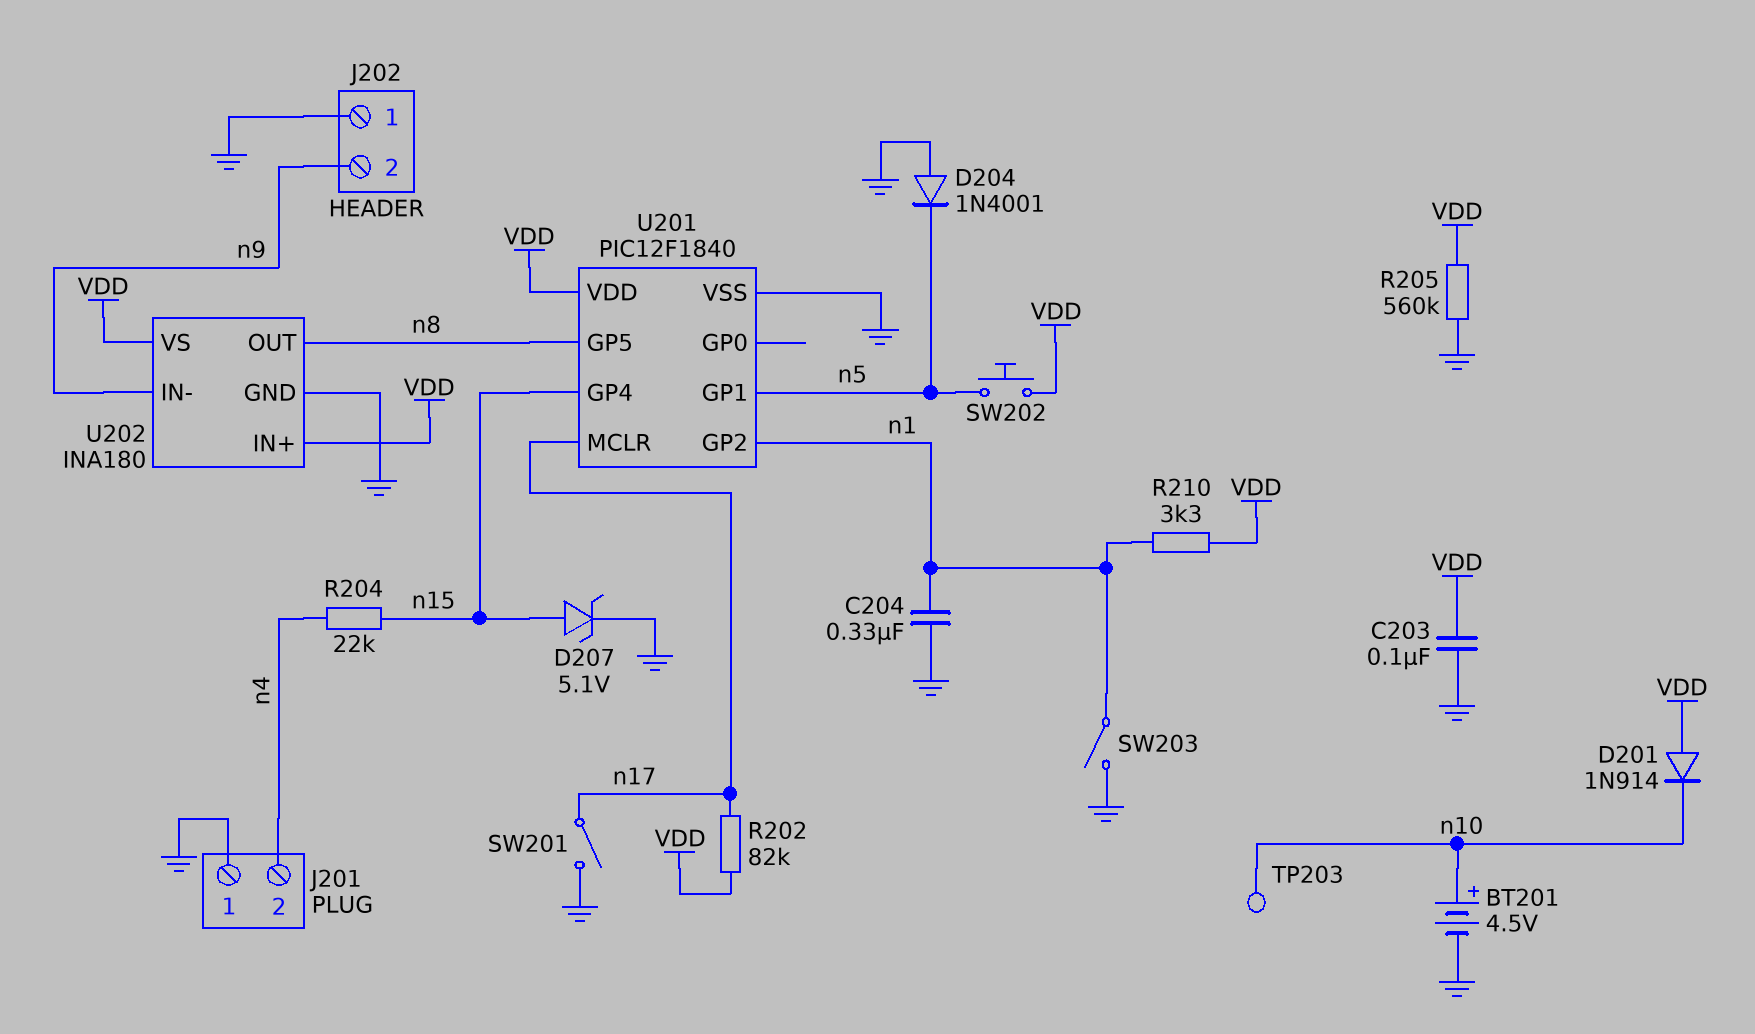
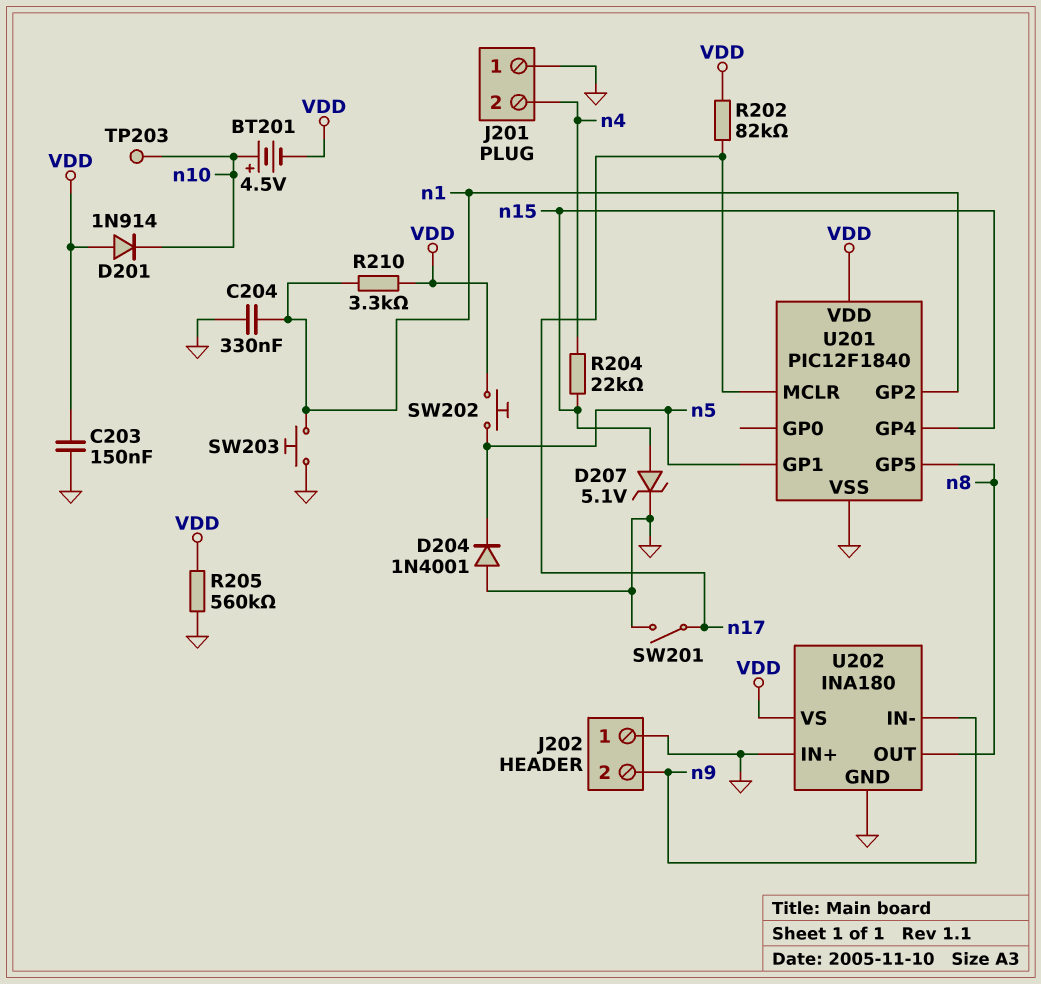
BT201: 4.5V (plus n10, minus GND) -> 4.5V (plus n10, minus VDD)
C203: 100nF (GND, VDD) -> 150nF (GND, VDD)
SW203: switch (GND, n1) -> button (GND, n1)
U202 pin IN+: VDD -> GND

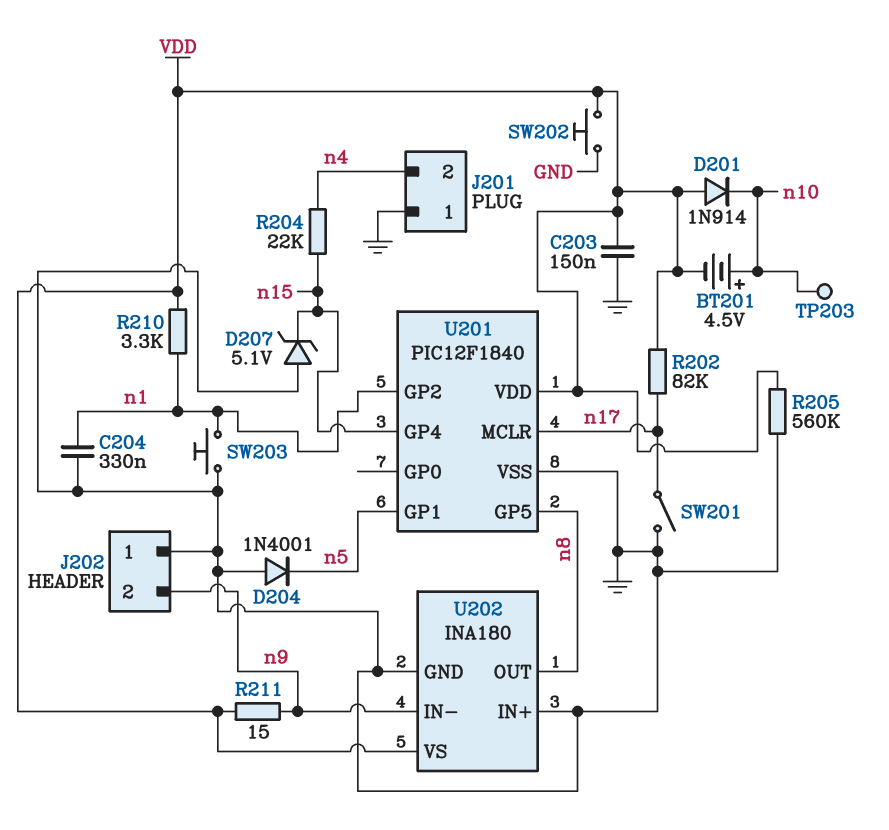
D207: zener 5.1V (A n15, K GND) -> zener 5.1V (A GND, K n15)
R211: none -> 15 (VDD, n9)
SW202: button (VDD, n5) -> button (GND, VDD)

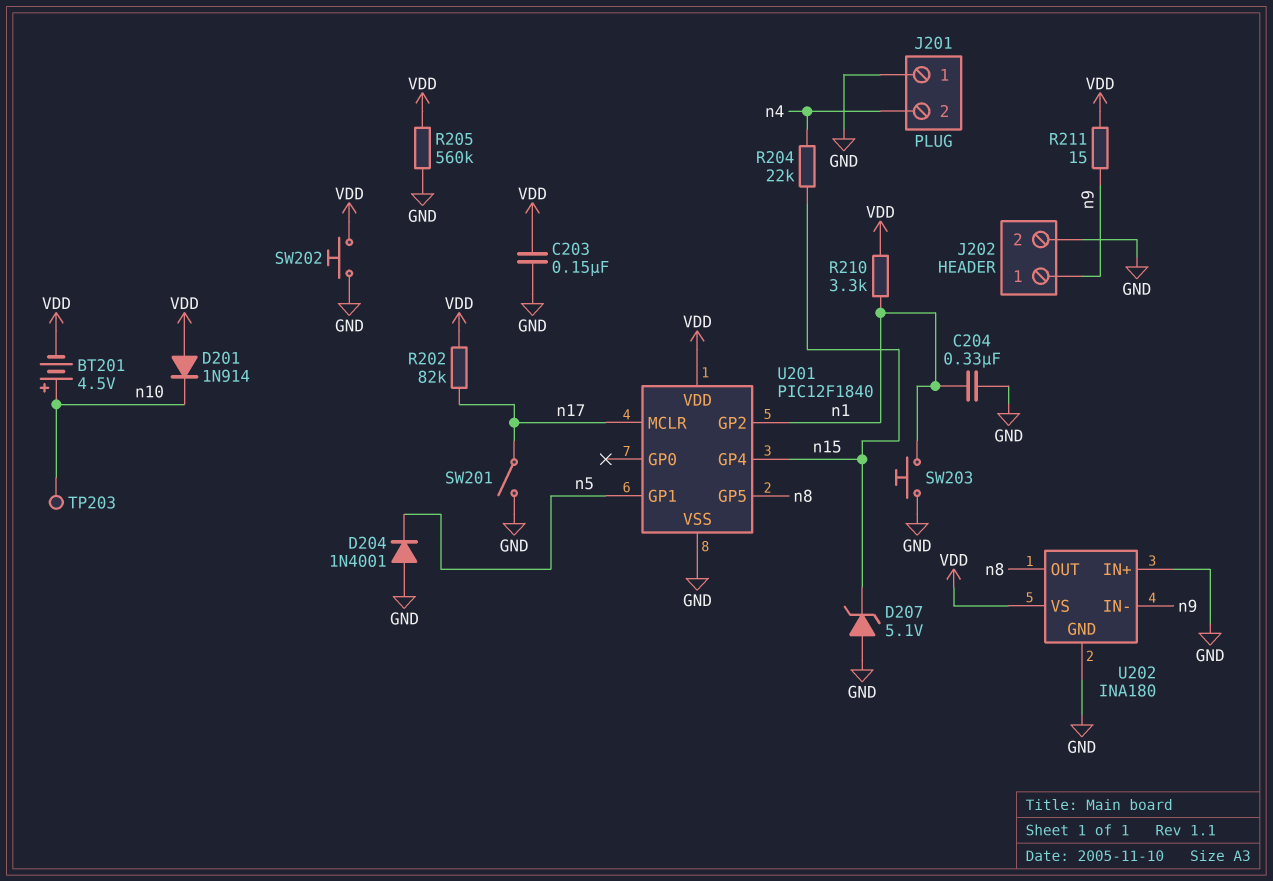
J202 pin 1: GND -> n9
J202 pin 2: n9 -> GND

